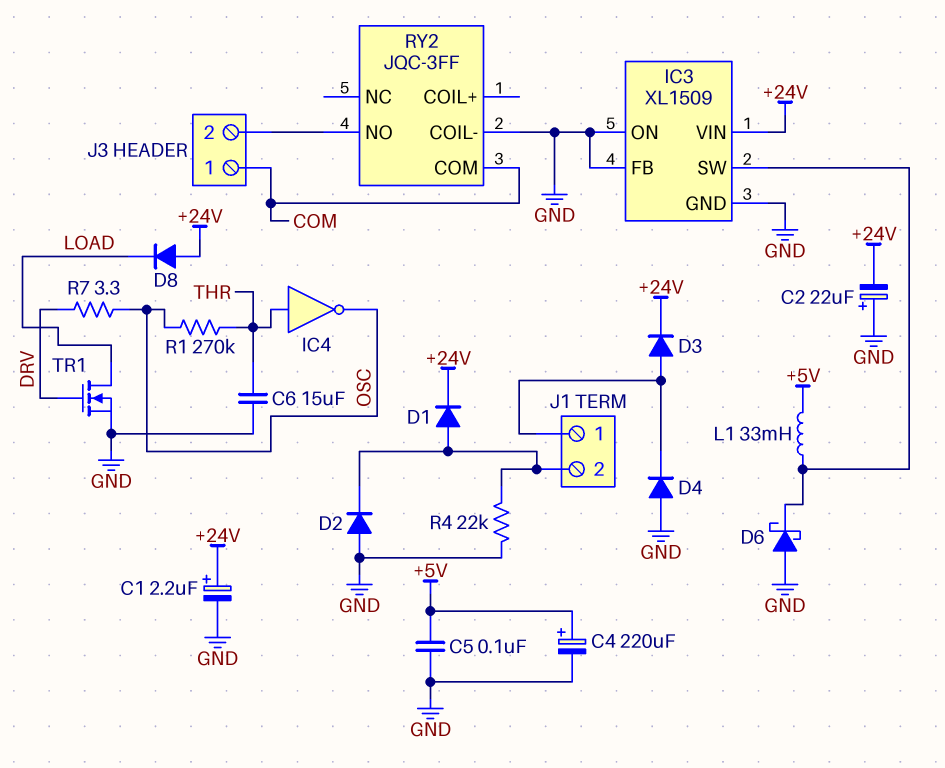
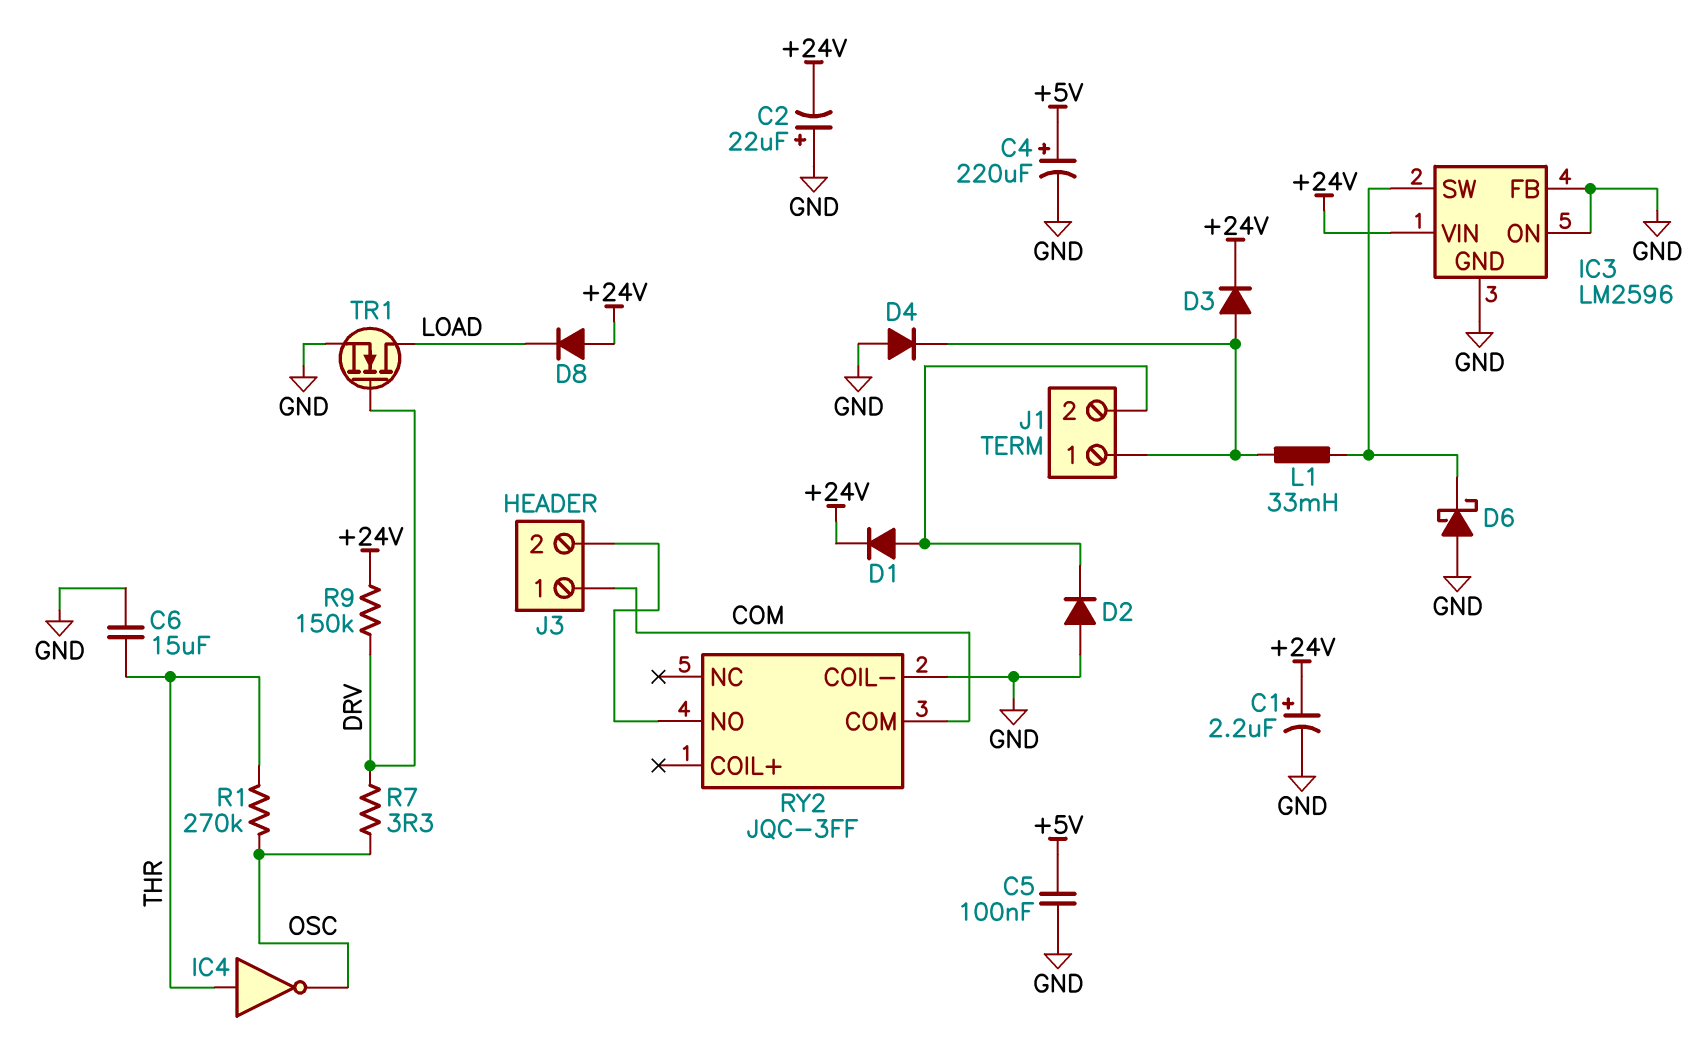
IC3: XL1509 -> LM2596
L1: 33mH (+5V, IC3/SW) -> 33mH (IC3/SW, J1/1)
R4: 22k (GND, J1/2) -> none
R9: none -> 150k (+24V, DRV)

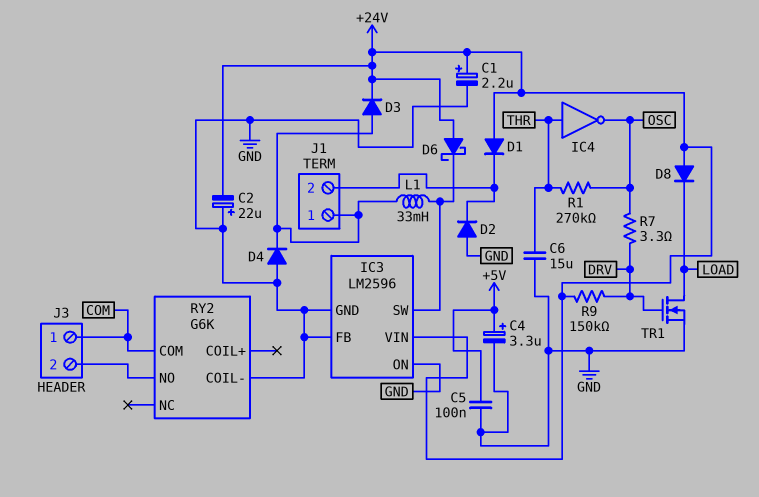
C4: 220uF (plus +5V, minus GND) -> 3.3uF (plus +5V, minus GND)
D1: diode (A J1/2, K +24V) -> diode (A +24V, K J1/2)
D6: schottky (A GND, K IC3/SW) -> schottky (A +24V, K IC3/SW)
RY2: JQC-3FF -> G6K

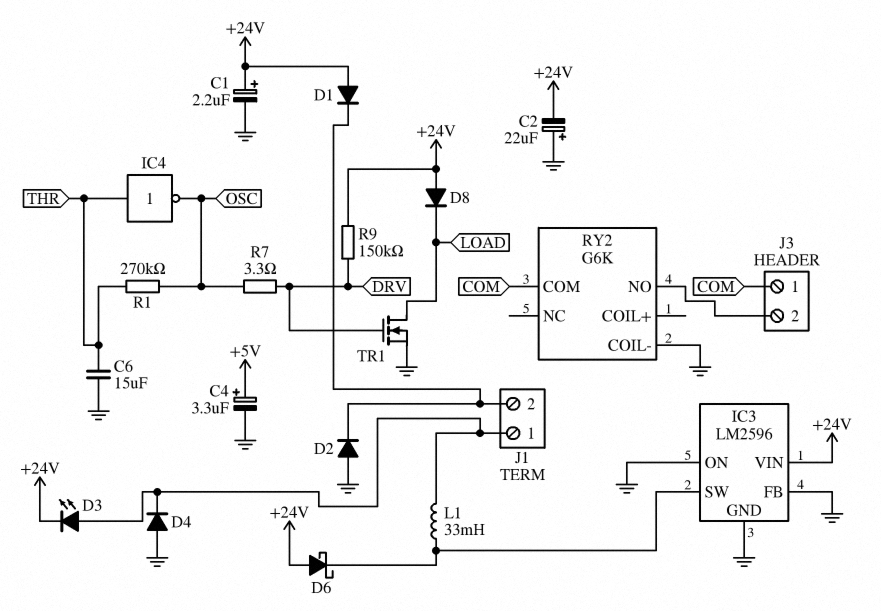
C5: 100nF (+5V, GND) -> none
D3: diode (A J1/1, K +24V) -> LED (A J1/1, K +24V)

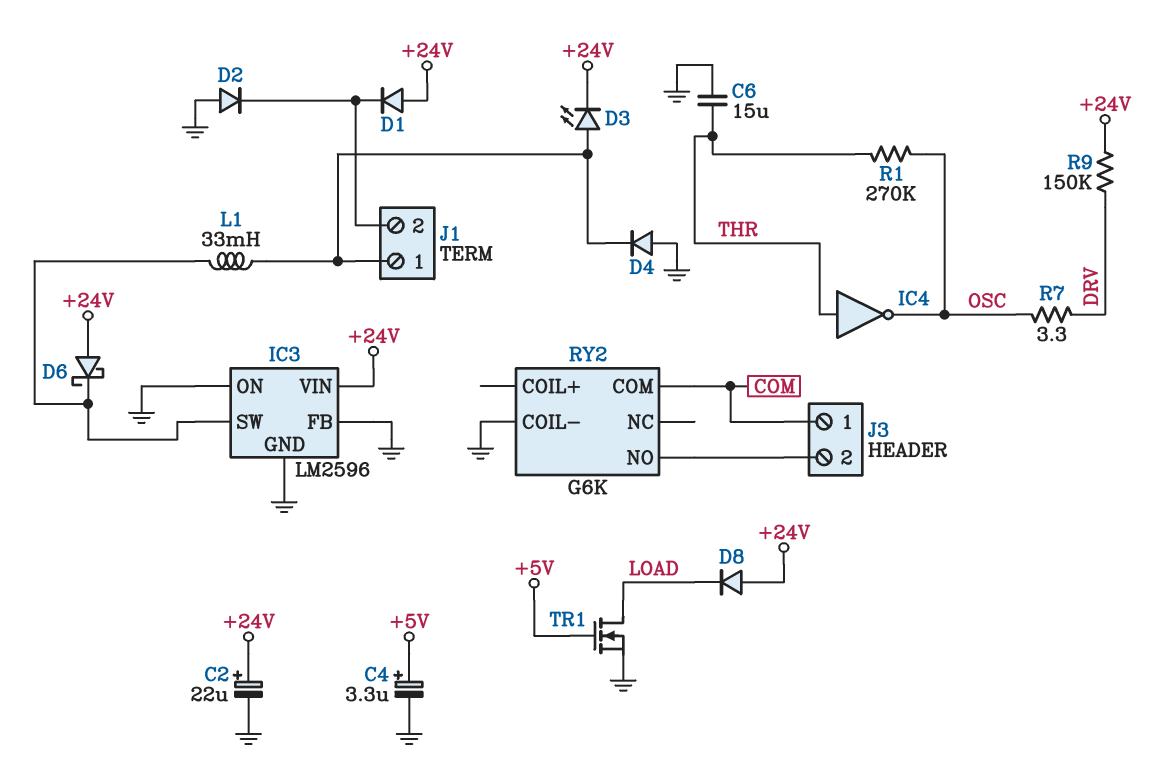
C1: 2.2uF (plus +24V, minus GND) -> none
C2: 22uF (plus GND, minus +24V) -> 22uF (plus +24V, minus GND)
TR1: NMOS (G DRV, D LOAD, S GND) -> NMOS (G +5V, D LOAD, S GND)

